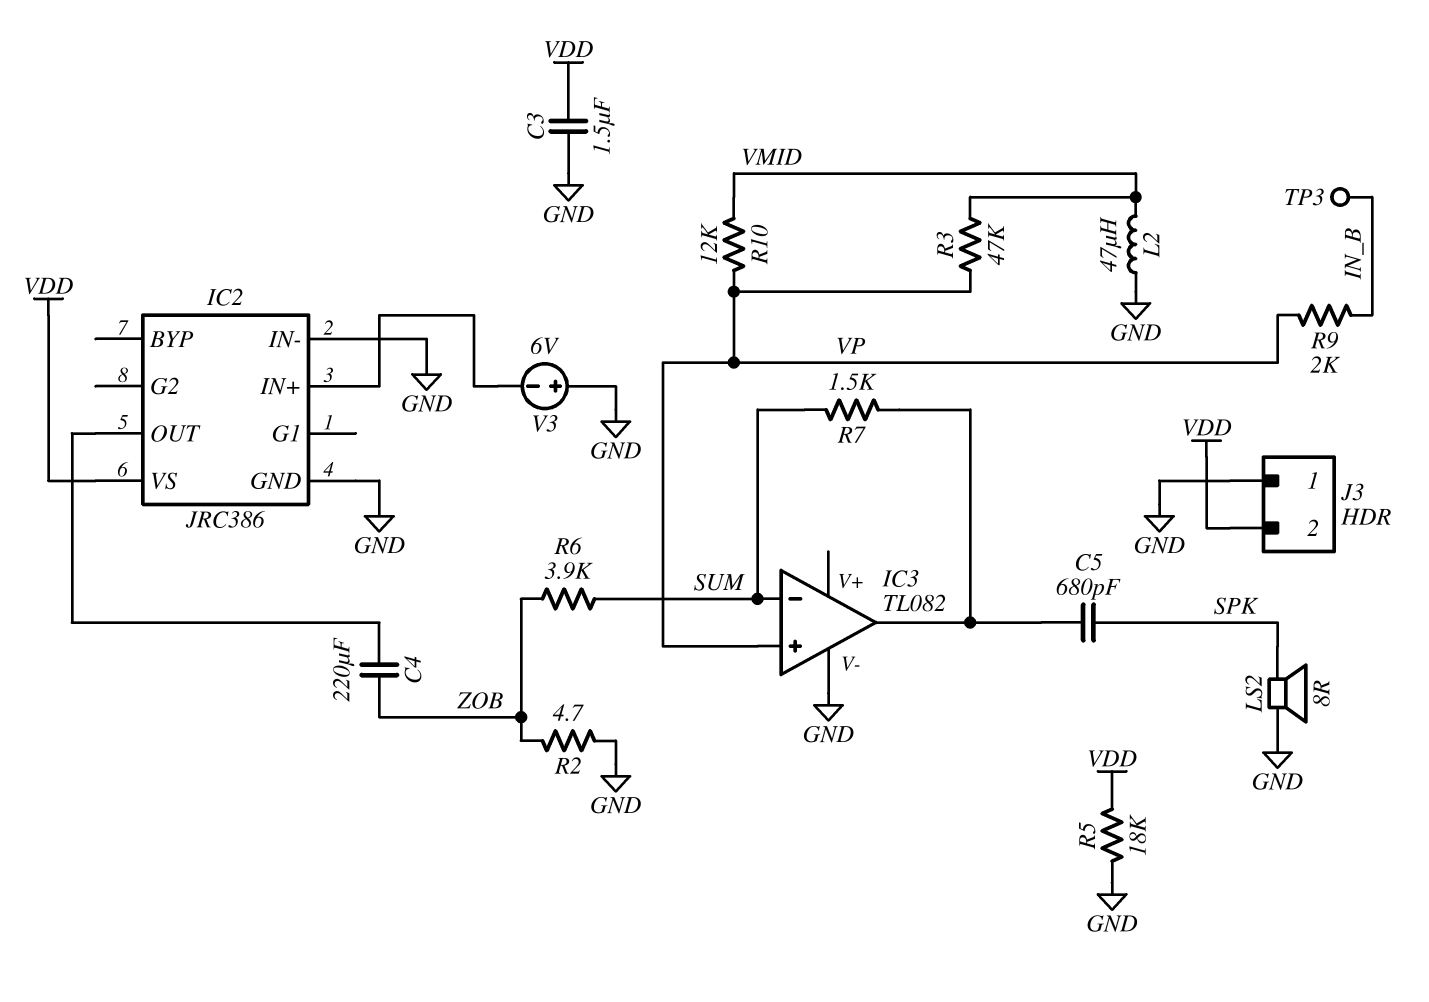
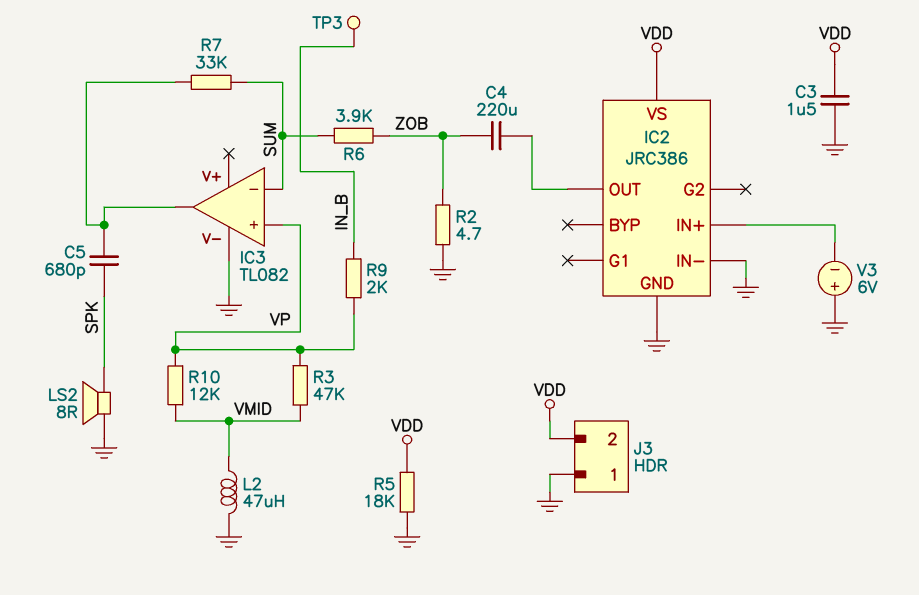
R7: 1.5k (IC3/out, SUM) -> 33k (IC3/out, SUM)

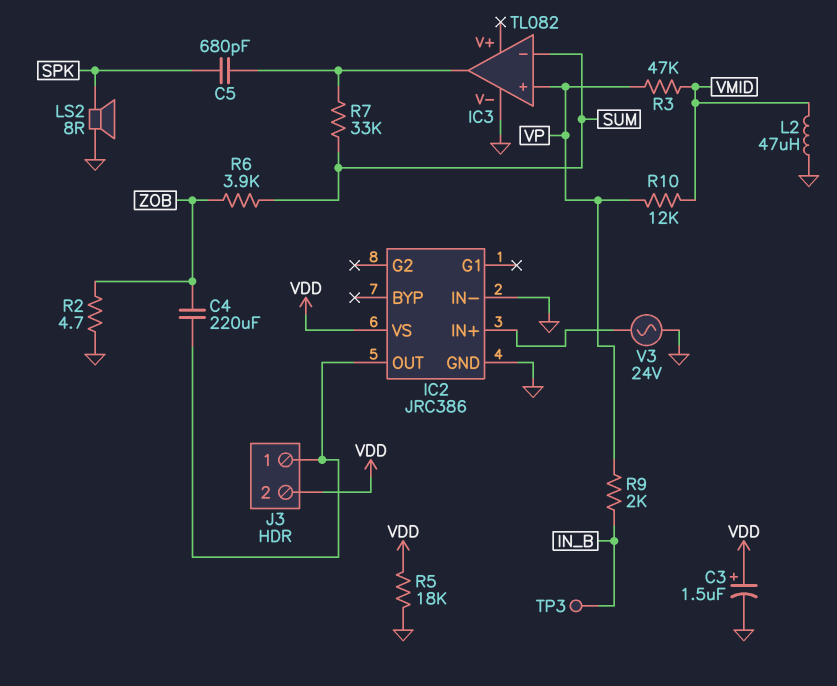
C3: 1.5uF (GND, VDD) -> 1.5uF (plus VDD, minus GND)
J3 pin 1: GND -> IC2/OUT
V3: 6V (plus GND, minus IC2/IN+) -> AC 24V (GND, IC2/IN+)

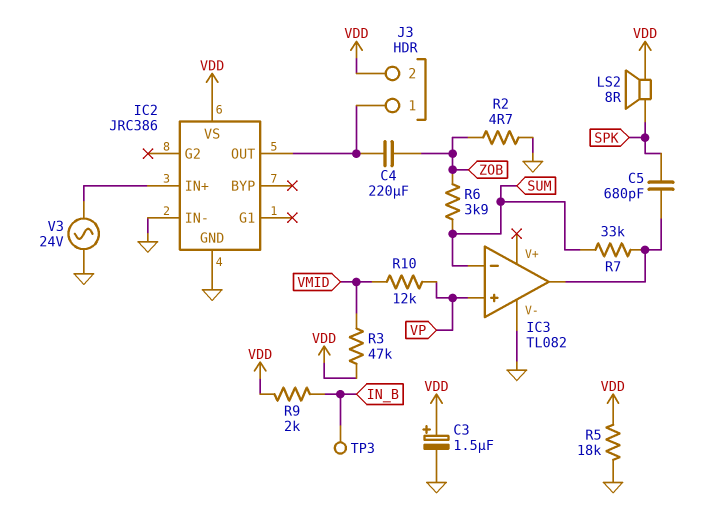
L2: 47uH (GND, VMID) -> none
LS2: speaker 8R (GND, SPK) -> speaker 8R (SPK, VDD)
R3: 47k (VMID, VP) -> 47k (VDD, VMID)
R9: 2k (IN_B, VP) -> 2k (IN_B, VDD)

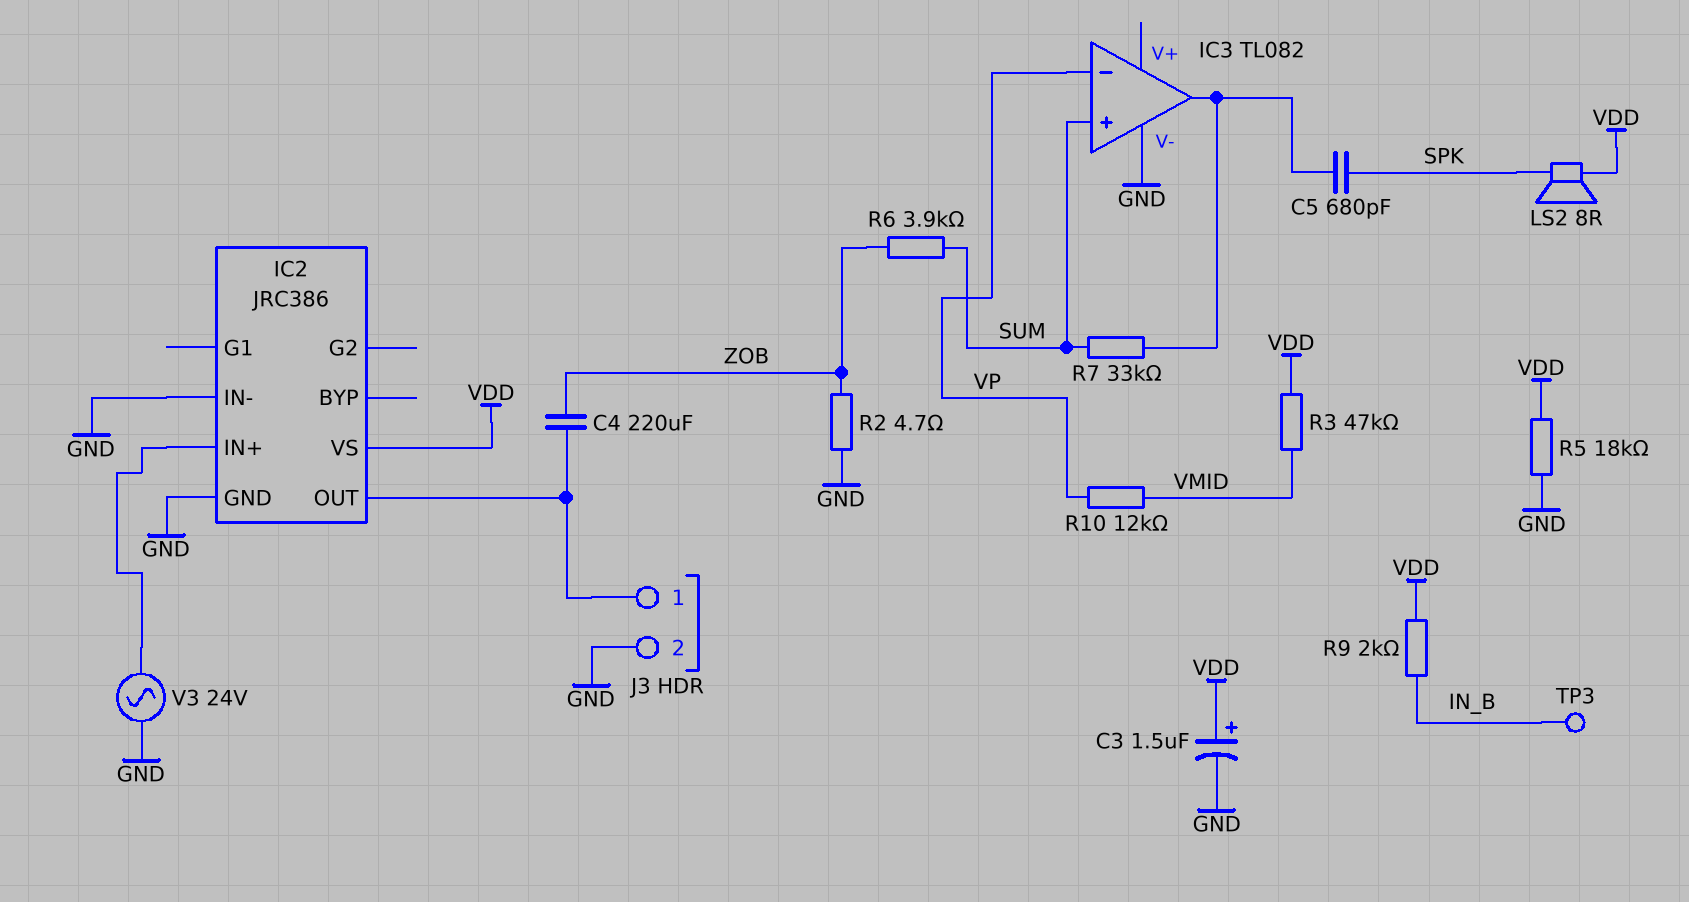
IC3 pin in+: VP -> SUM
IC3 pin in-: SUM -> VP
J3 pin 2: VDD -> GND

